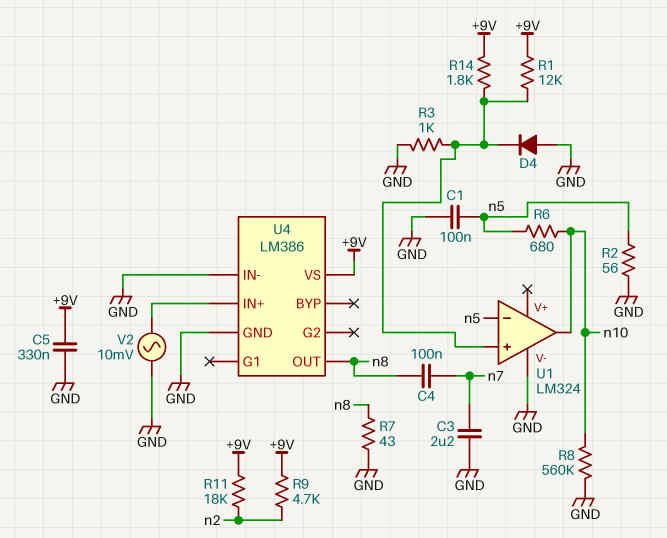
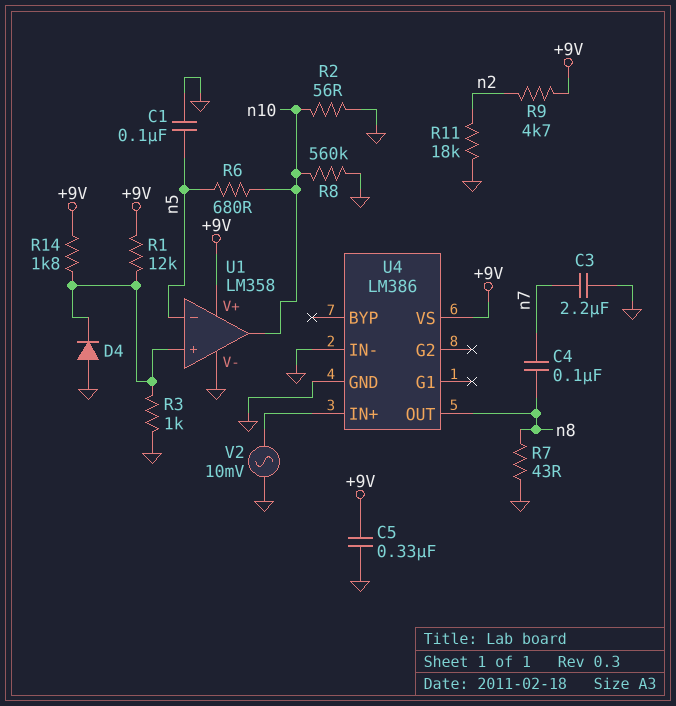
R2: 56 (GND, n5) -> 56 (GND, n10)
R11: 18k (+9V, n2) -> 18k (GND, n2)
U1: LM324 -> LM358
U1 pin V+: none -> +9V

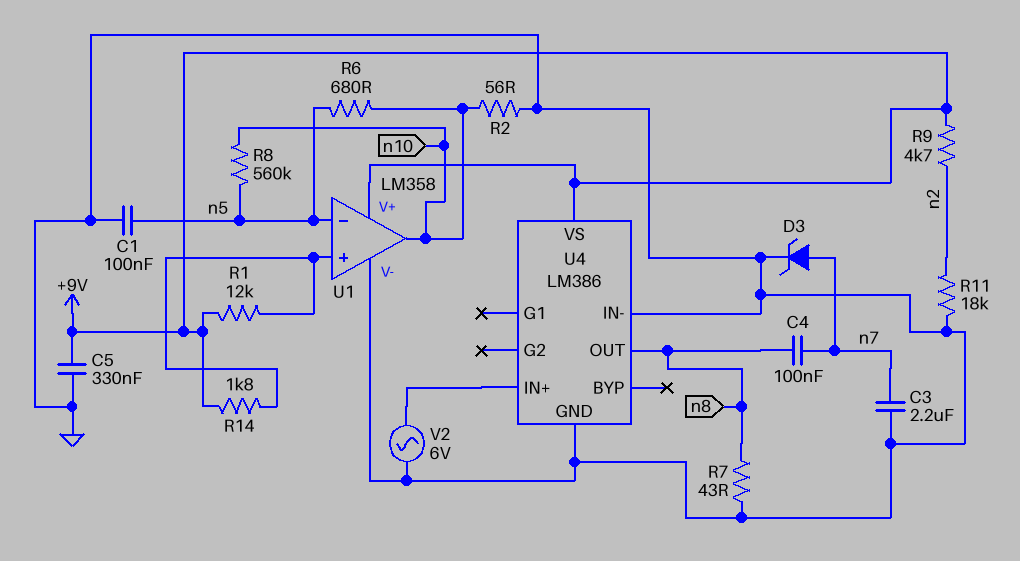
D3: none -> zener (A n7, K GND)
D4: diode (A GND, K U1/in+) -> none
R3: 1k (GND, U1/in+) -> none
R8: 560k (GND, n10) -> 560k (n5, n10)
V2: AC 10mV (GND, U4/IN+) -> AC 6V (GND, U4/IN+)

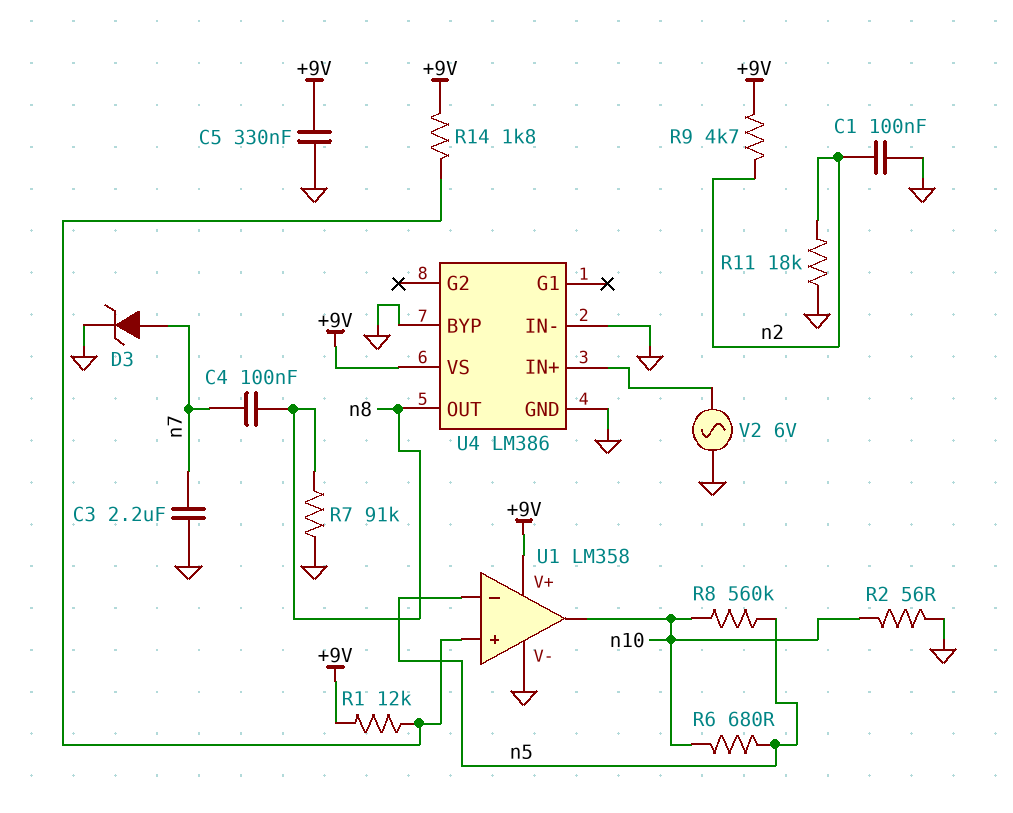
C1: 100nF (GND, n5) -> 100nF (GND, n2)
R7: 43 (GND, n8) -> 91k (GND, n8)
U4 pin BYP: none -> GND

